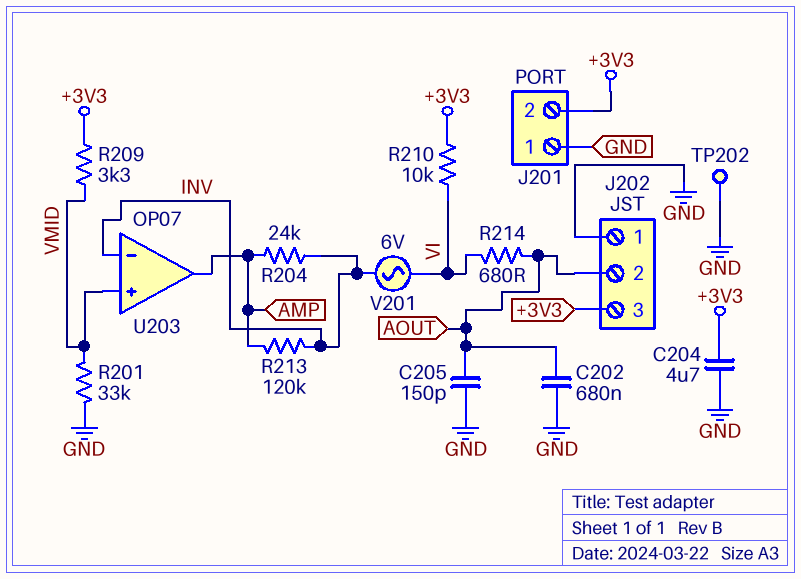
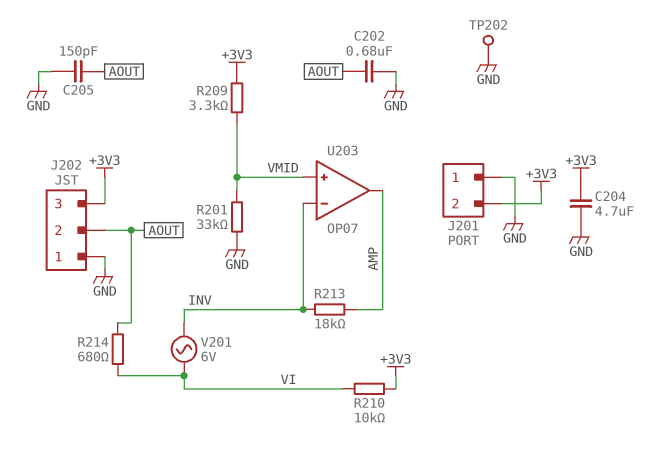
R204: 24k (AMP, INV) -> none
R213: 120k (AMP, INV) -> 18k (AMP, INV)

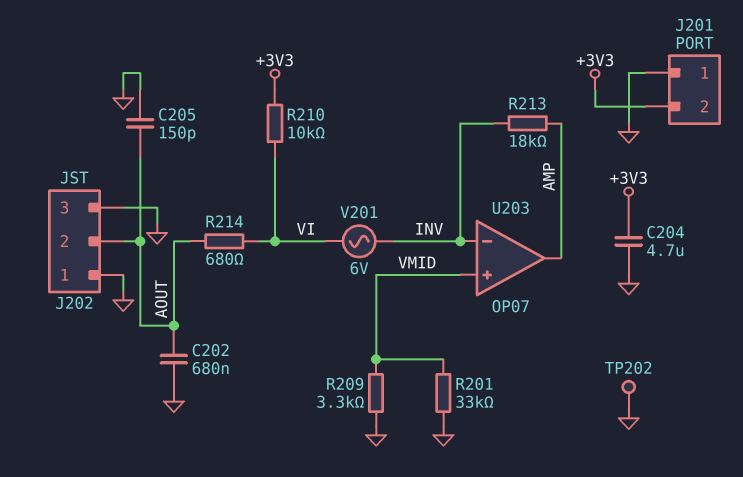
J202 pin 3: +3V3 -> GND
R209: 3.3k (+3V3, VMID) -> 3.3k (GND, VMID)

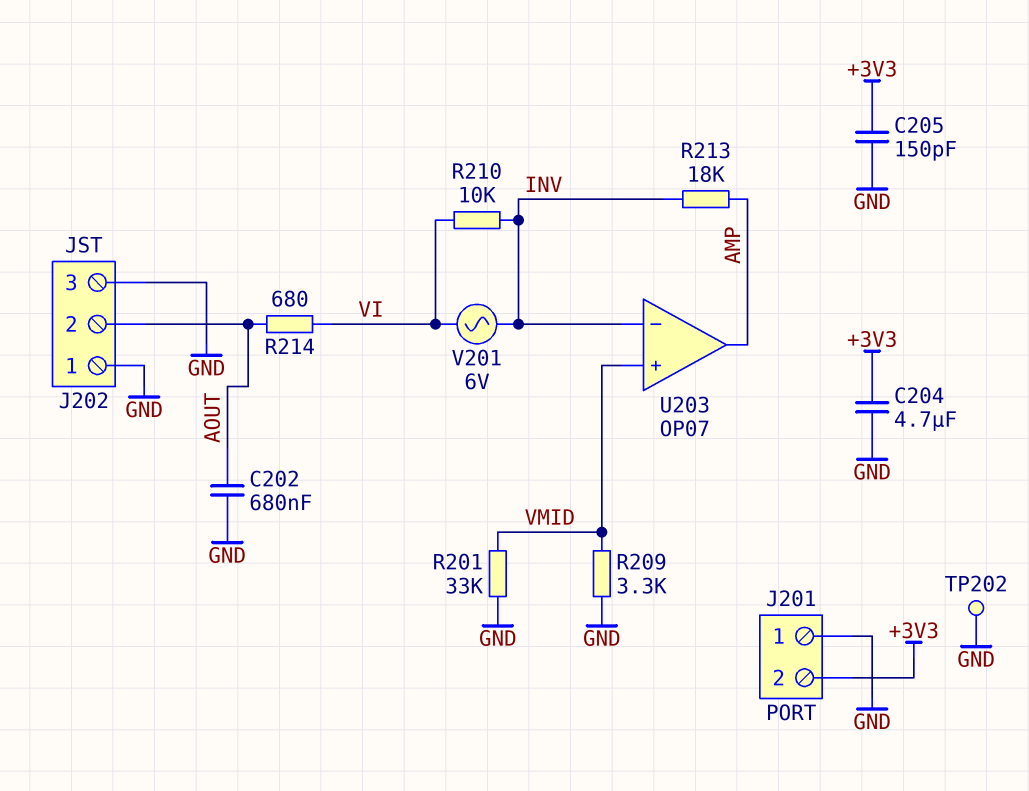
C205: 150pF (AOUT, GND) -> 150pF (+3V3, GND)
R210: 10k (+3V3, VI) -> 10k (INV, VI)

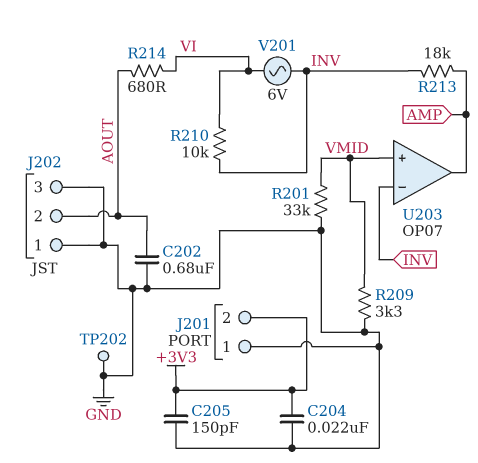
C204: 4.7uF (+3V3, GND) -> 22nF (+3V3, GND)

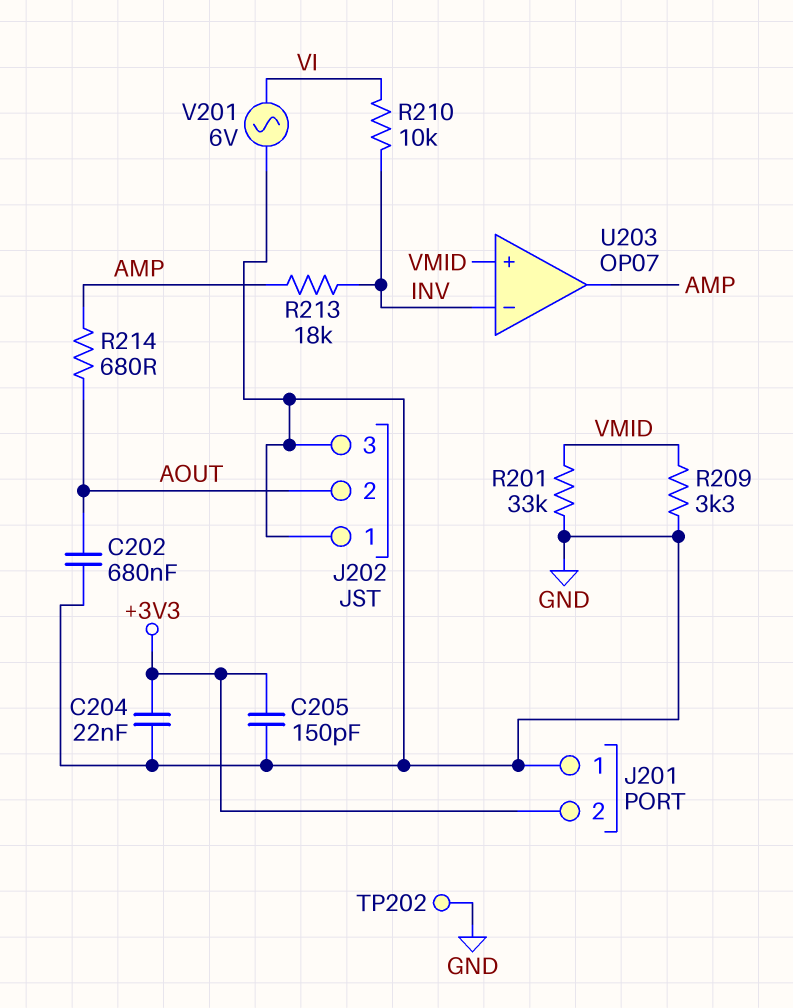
R214: 680 (AOUT, VI) -> 680 (AMP, AOUT)
V201: AC 6V (INV, VI) -> AC 6V (GND, VI)

